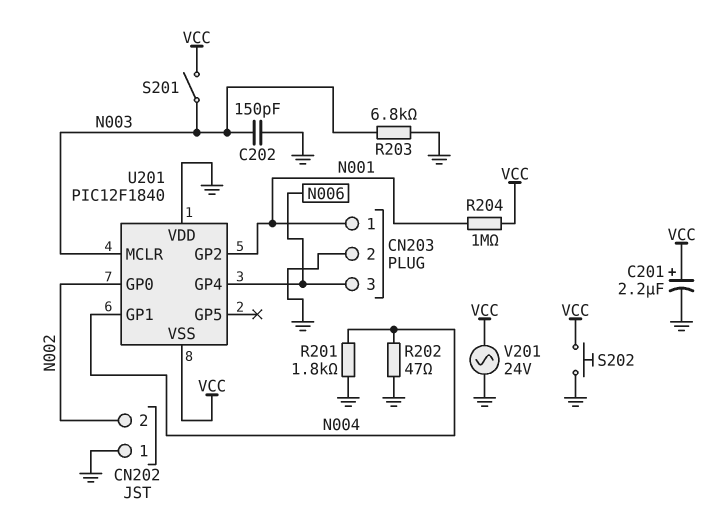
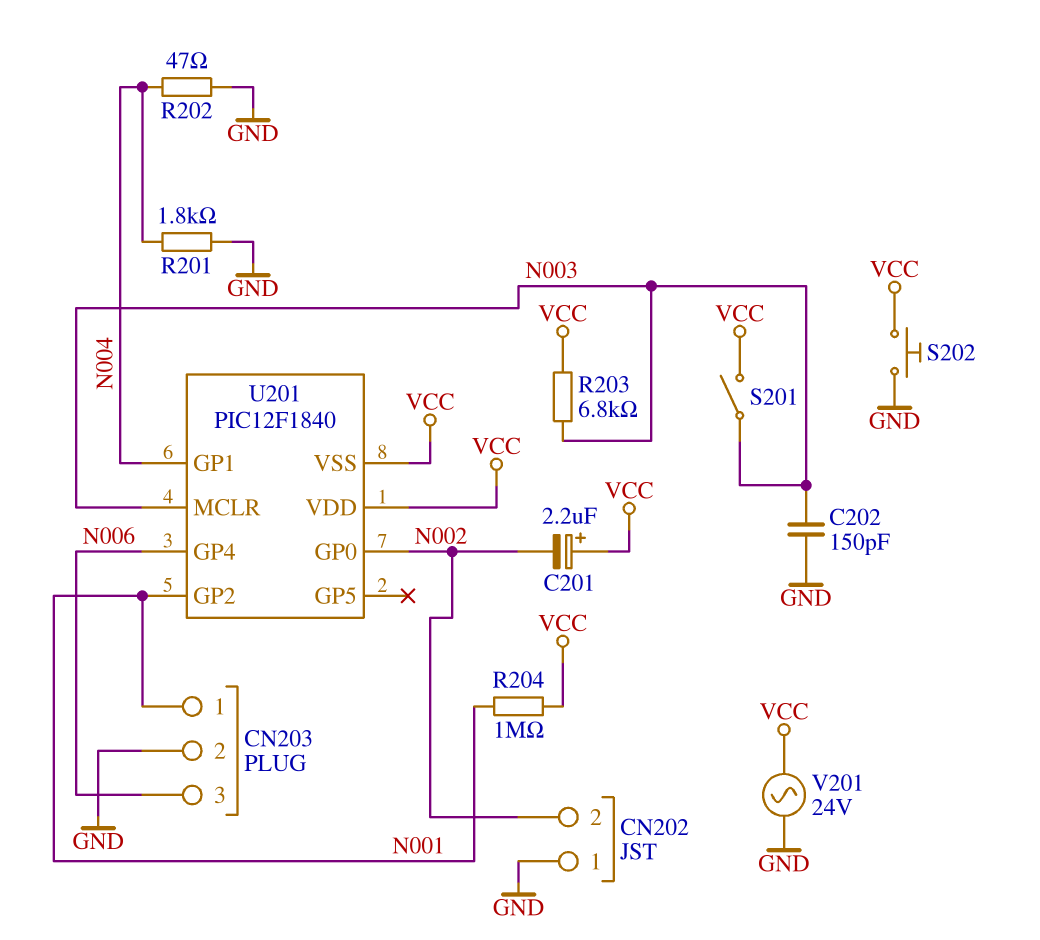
C201: 2.2uF (plus VCC, minus GND) -> 2.2uF (plus VCC, minus N002)
R203: 6.8k (GND, N003) -> 6.8k (N003, VCC)
U201 pin VDD: GND -> VCC

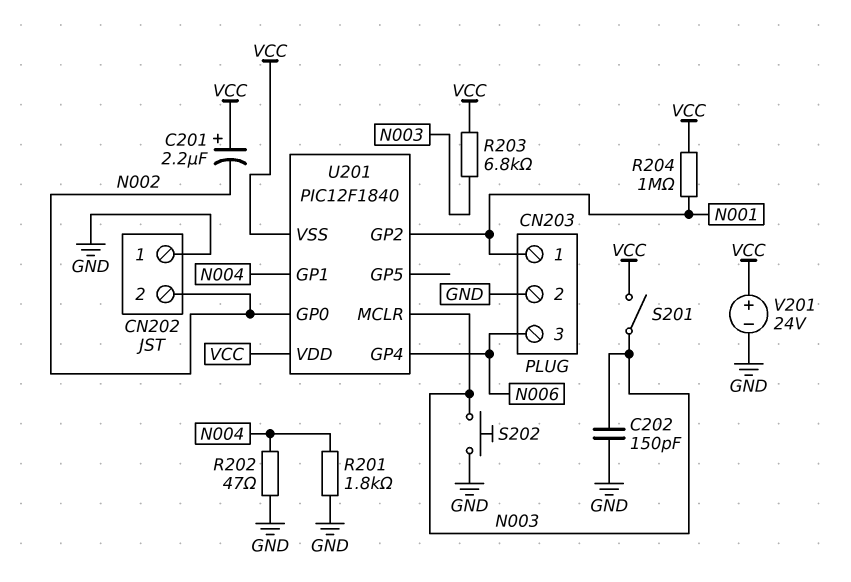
S202: button (GND, VCC) -> button (GND, N003)
V201: AC 24V (GND, VCC) -> 24V (plus VCC, minus GND)

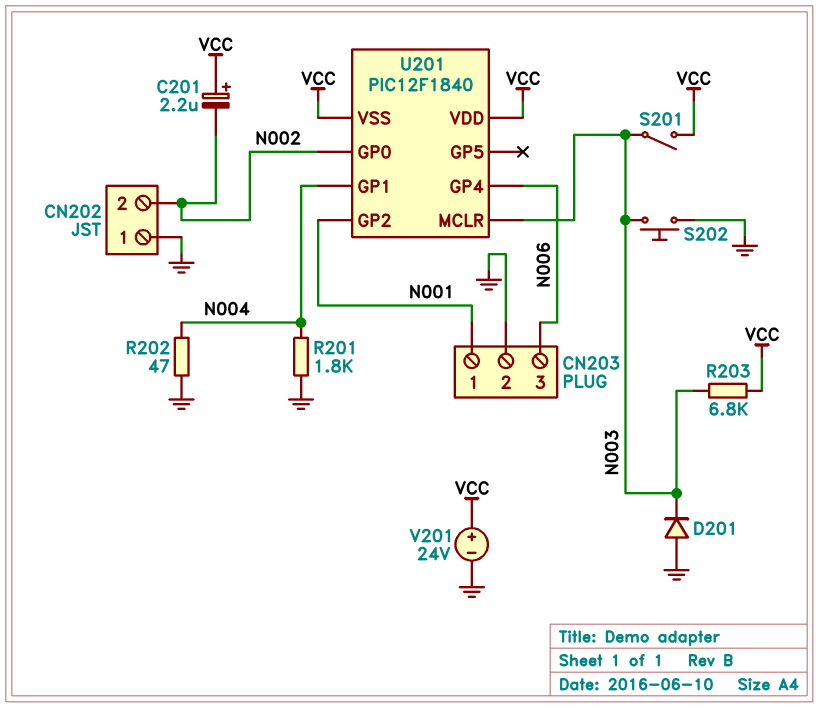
C202: 150pF (GND, N003) -> none
D201: none -> diode (A GND, K N003)
R204: 1M (N001, VCC) -> none

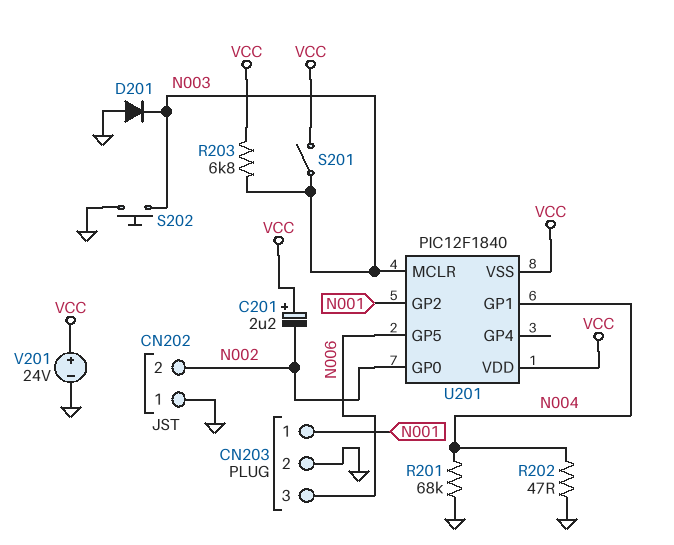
R201: 1.8k (GND, N004) -> 68k (GND, N004)
U201 pin GP4: N006 -> none
U201 pin GP5: none -> N006

